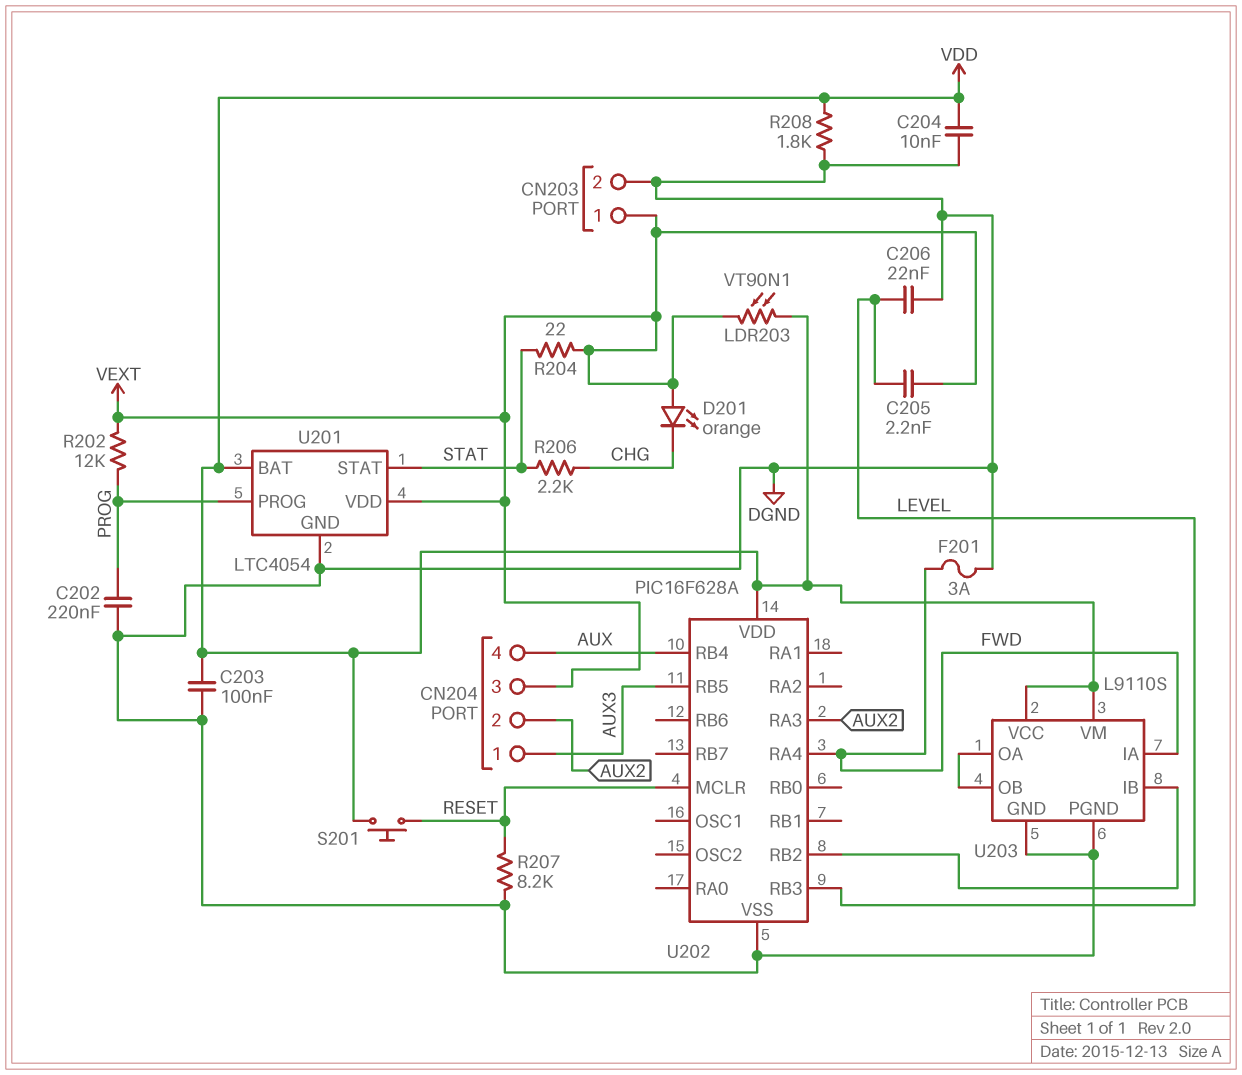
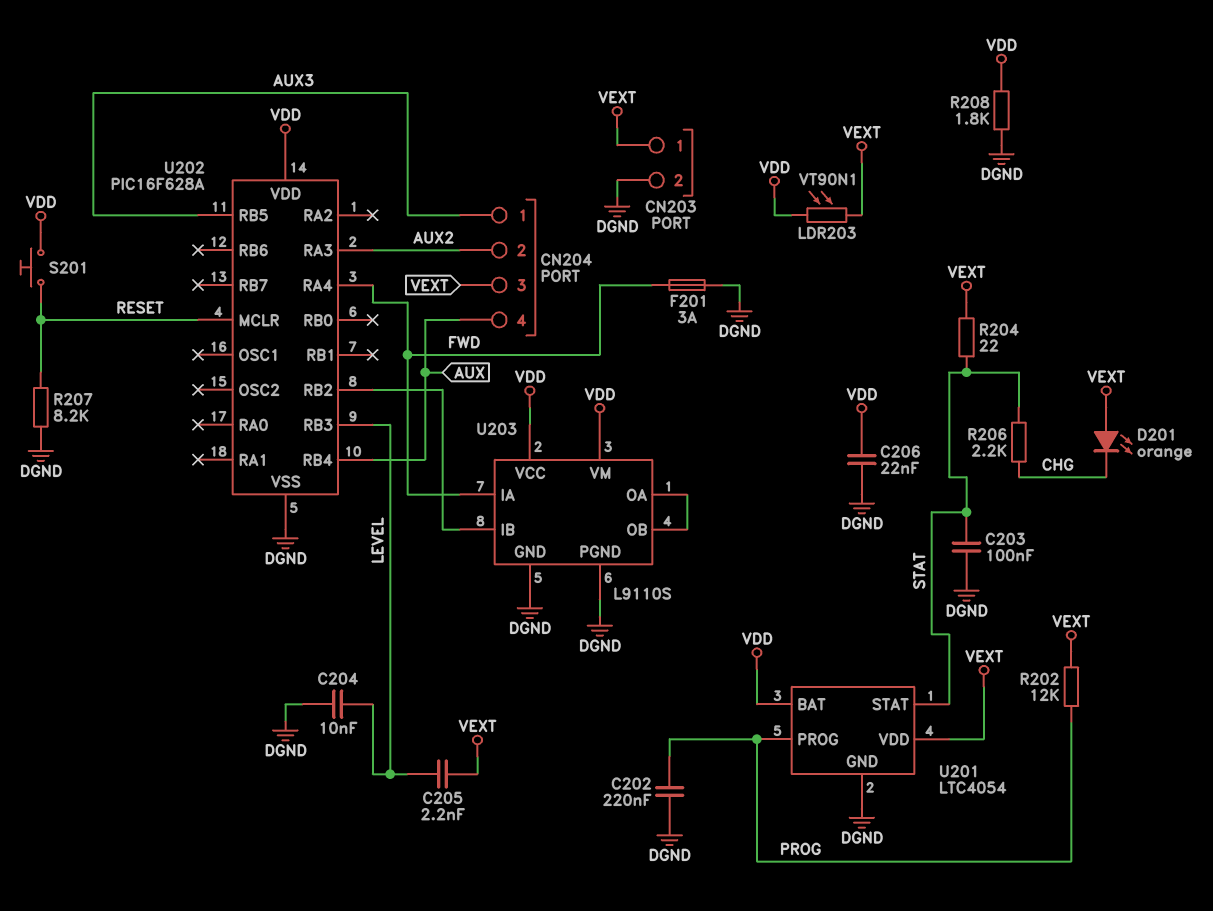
C203: 100nF (DGND, VDD) -> 100nF (DGND, STAT)
C204: 10nF (DGND, VDD) -> 10nF (DGND, LEVEL)
C206: 22nF (DGND, LEVEL) -> 22nF (DGND, VDD)

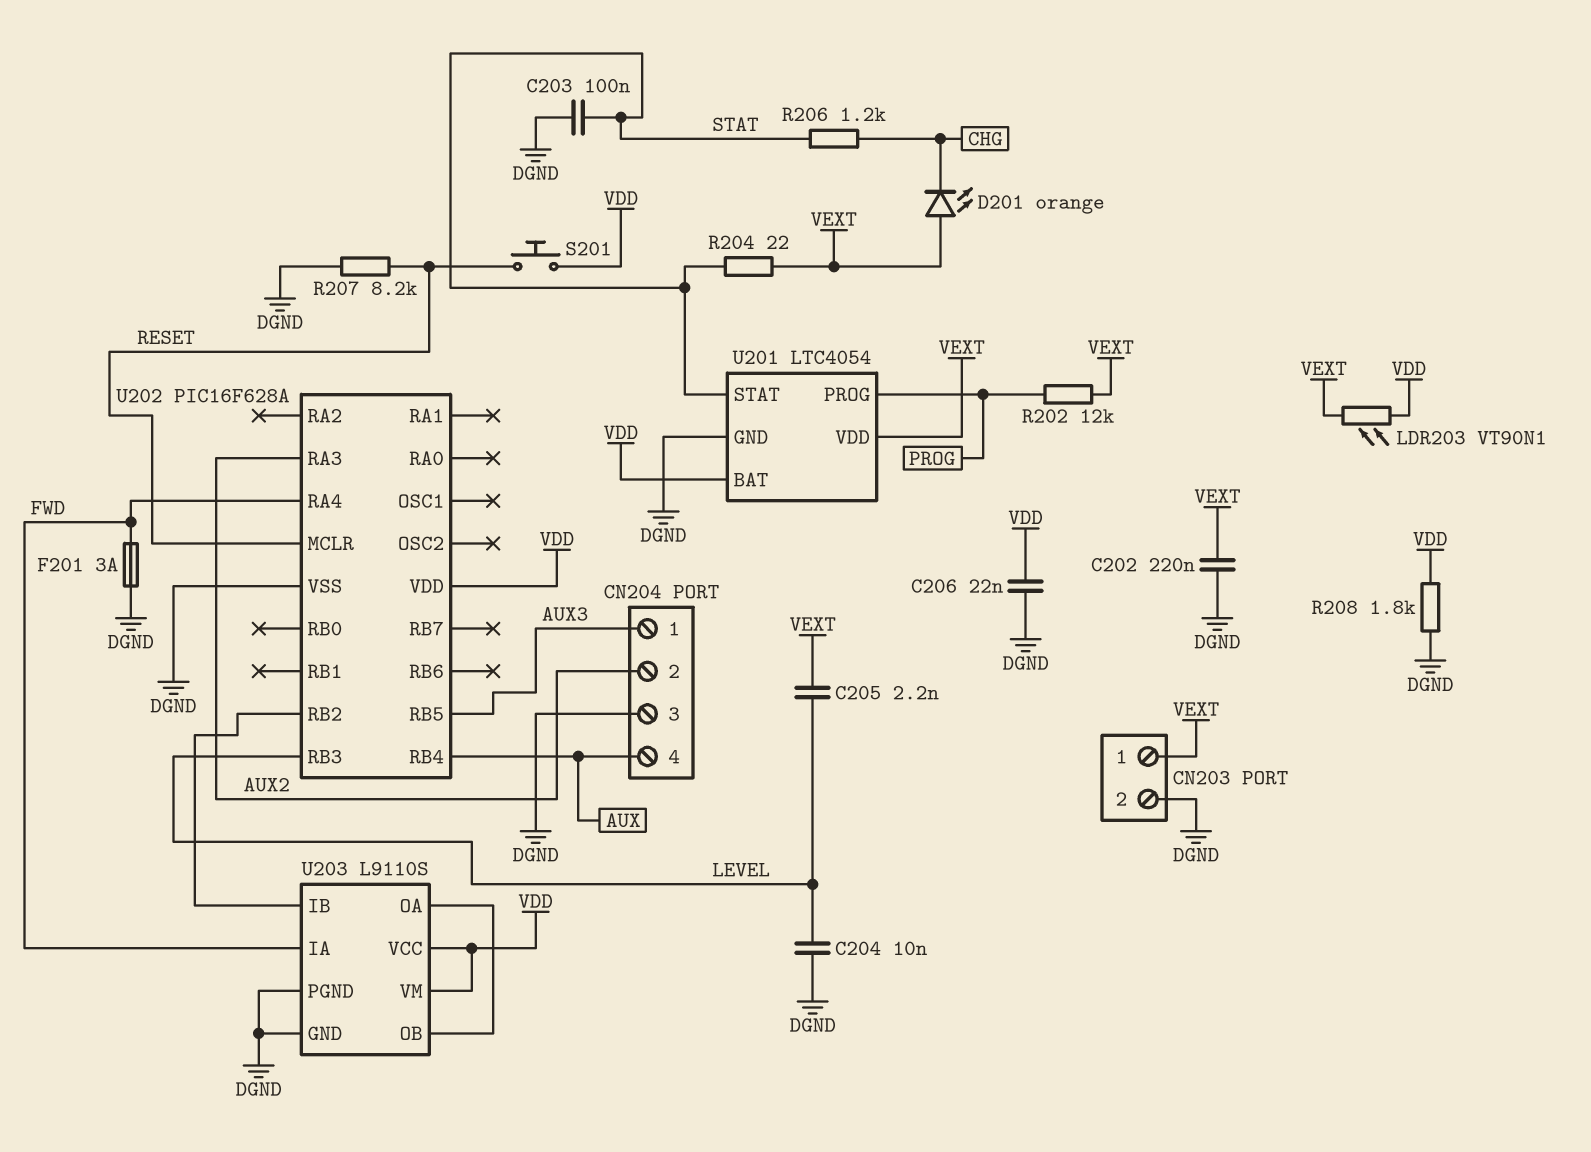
C202: 220nF (DGND, PROG) -> 220nF (DGND, VEXT)
CN204 pin 3: VEXT -> DGND
R206: 2.2k (CHG, STAT) -> 1.2k (CHG, STAT)

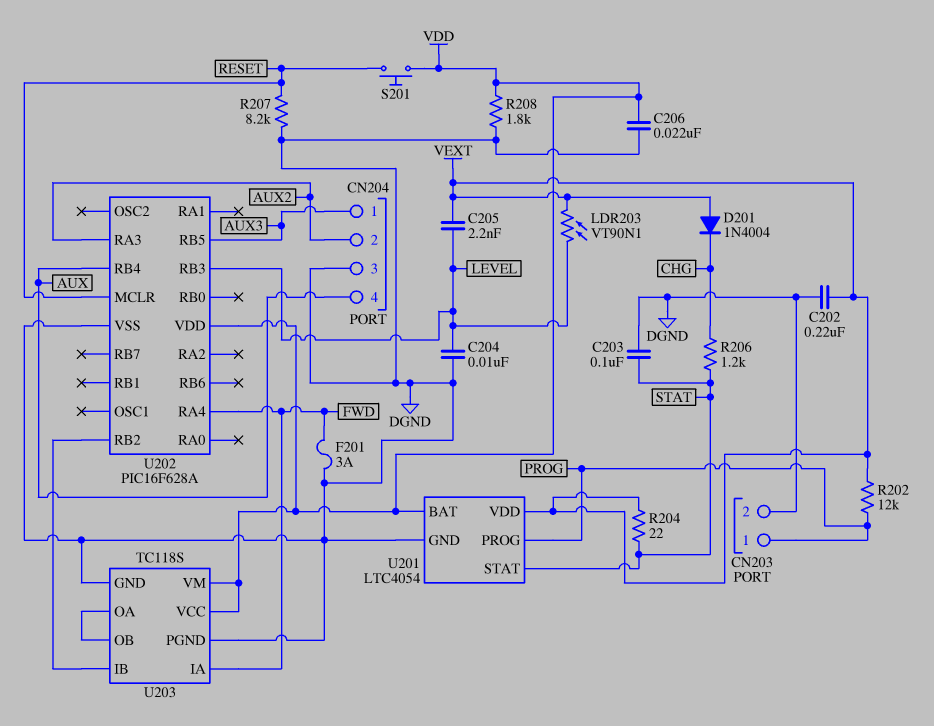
CN203 pin 1: VEXT -> PROG
D201: LED orange (A VEXT, K CHG) -> diode 1N4004 (A VEXT, K CHG)
LDR203: VT90N1 (VDD, VEXT) -> VT90N1 (LEVEL, VEXT)
U203: L9110S -> TC118S

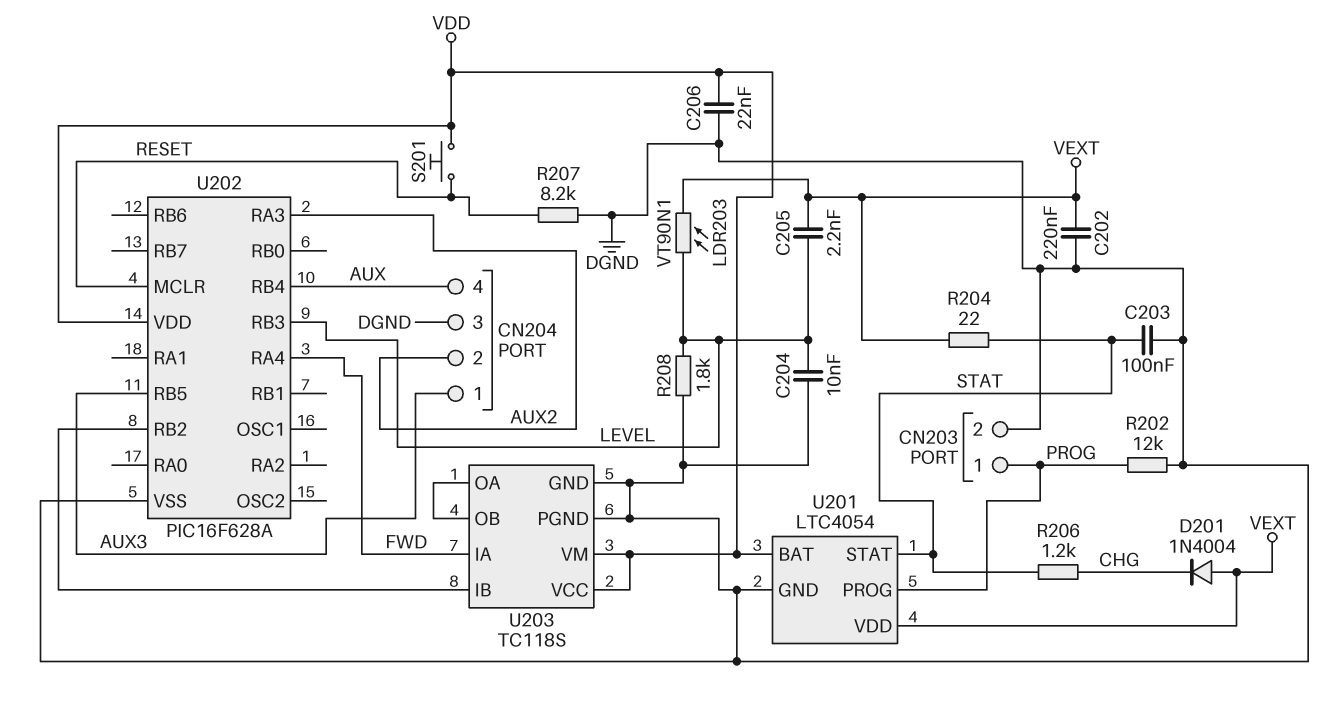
F201: 3A (DGND, FWD) -> none
R202: 12k (PROG, VEXT) -> 12k (DGND, PROG)
R208: 1.8k (DGND, VDD) -> 1.8k (DGND, LEVEL)

